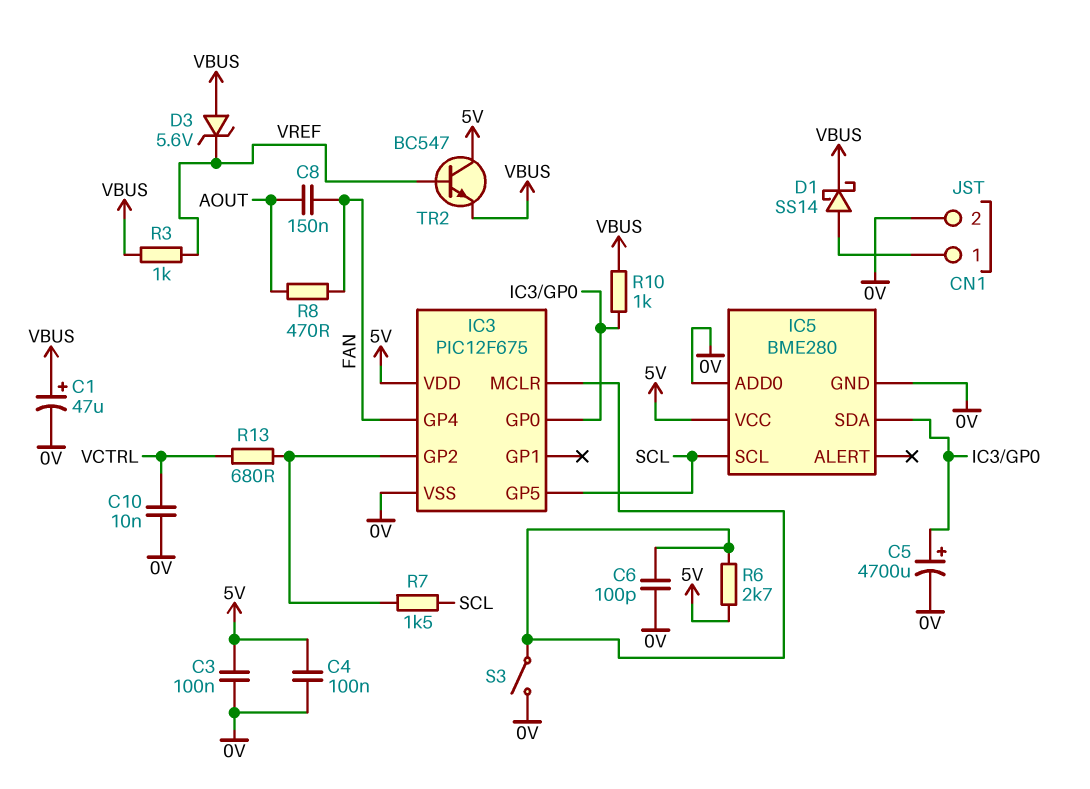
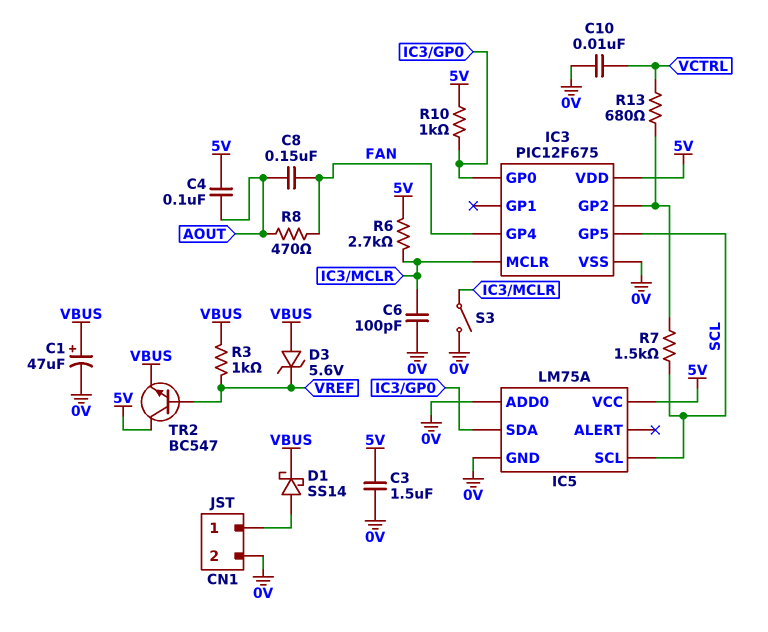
C3: 100nF (0V, 5V) -> 1.5uF (0V, 5V)
C4: 100nF (0V, 5V) -> 100nF (5V, AOUT)
C5: 4700uF (plus IC3/GP0, minus 0V) -> none
IC5: BME280 -> LM75A
R10: 1k (IC3/GP0, VBUS) -> 1k (5V, IC3/GP0)

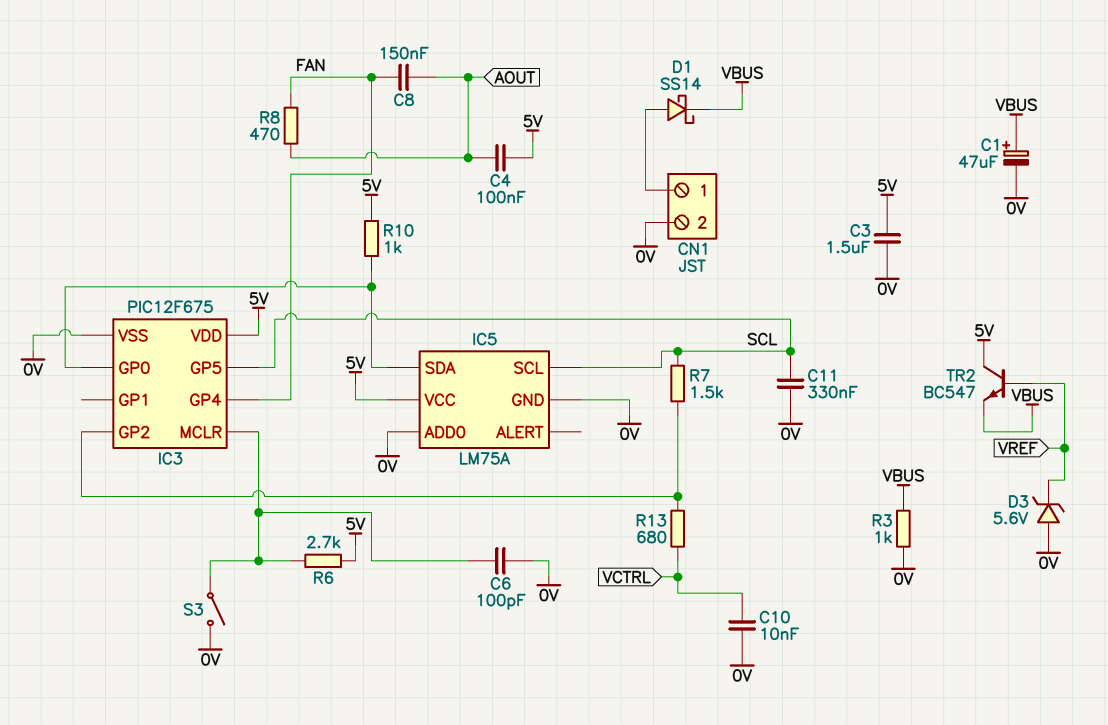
C11: none -> 330nF (0V, SCL)
D3: zener 5.6V (A VBUS, K VREF) -> zener 5.6V (A 0V, K VREF)
R3: 1k (VBUS, VREF) -> 1k (0V, VBUS)

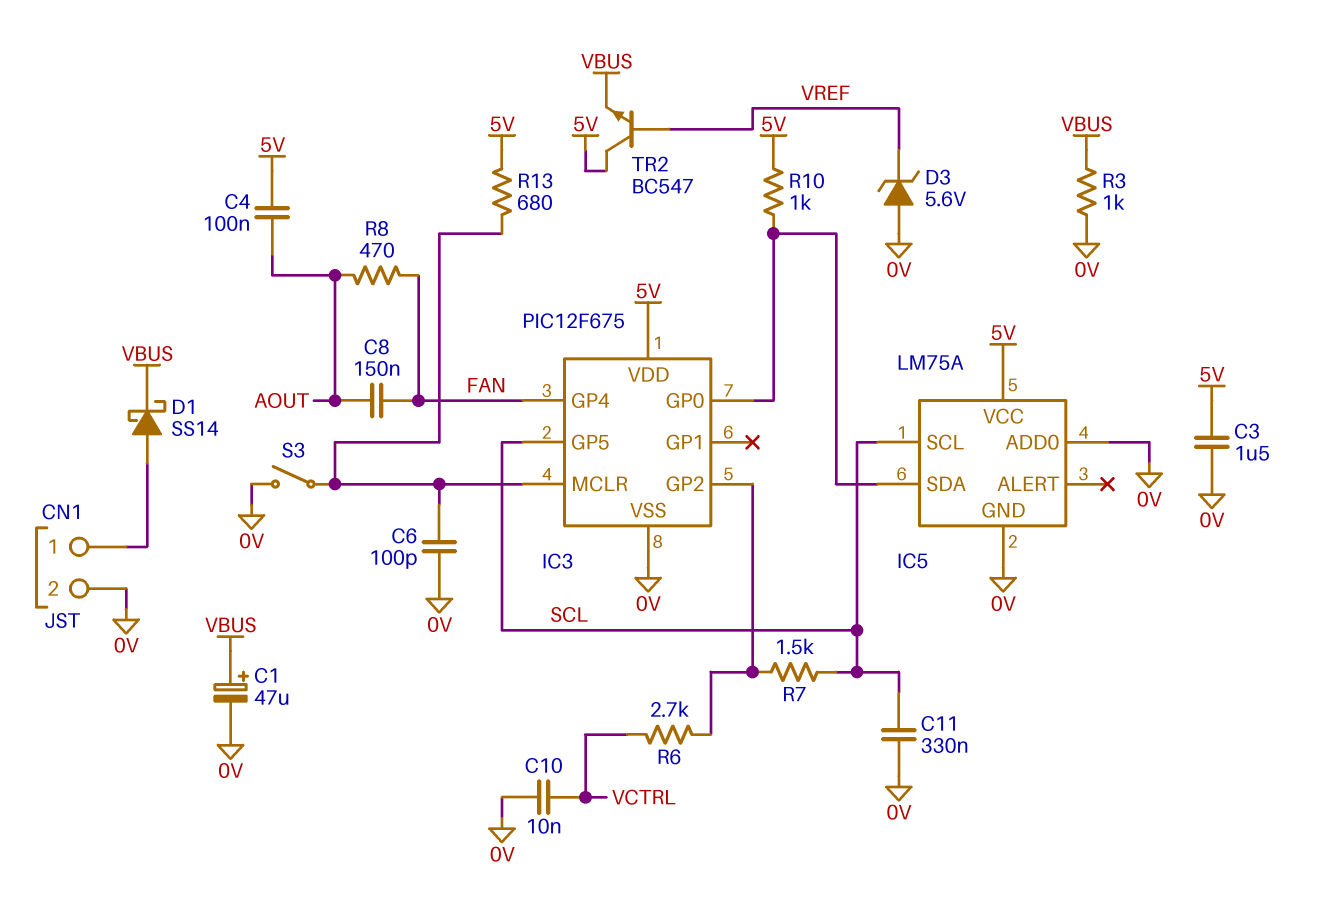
R6: 2.7k (5V, IC3/MCLR) -> 2.7k (IC3/GP2, VCTRL)
R13: 680 (IC3/GP2, VCTRL) -> 680 (5V, IC3/MCLR)

